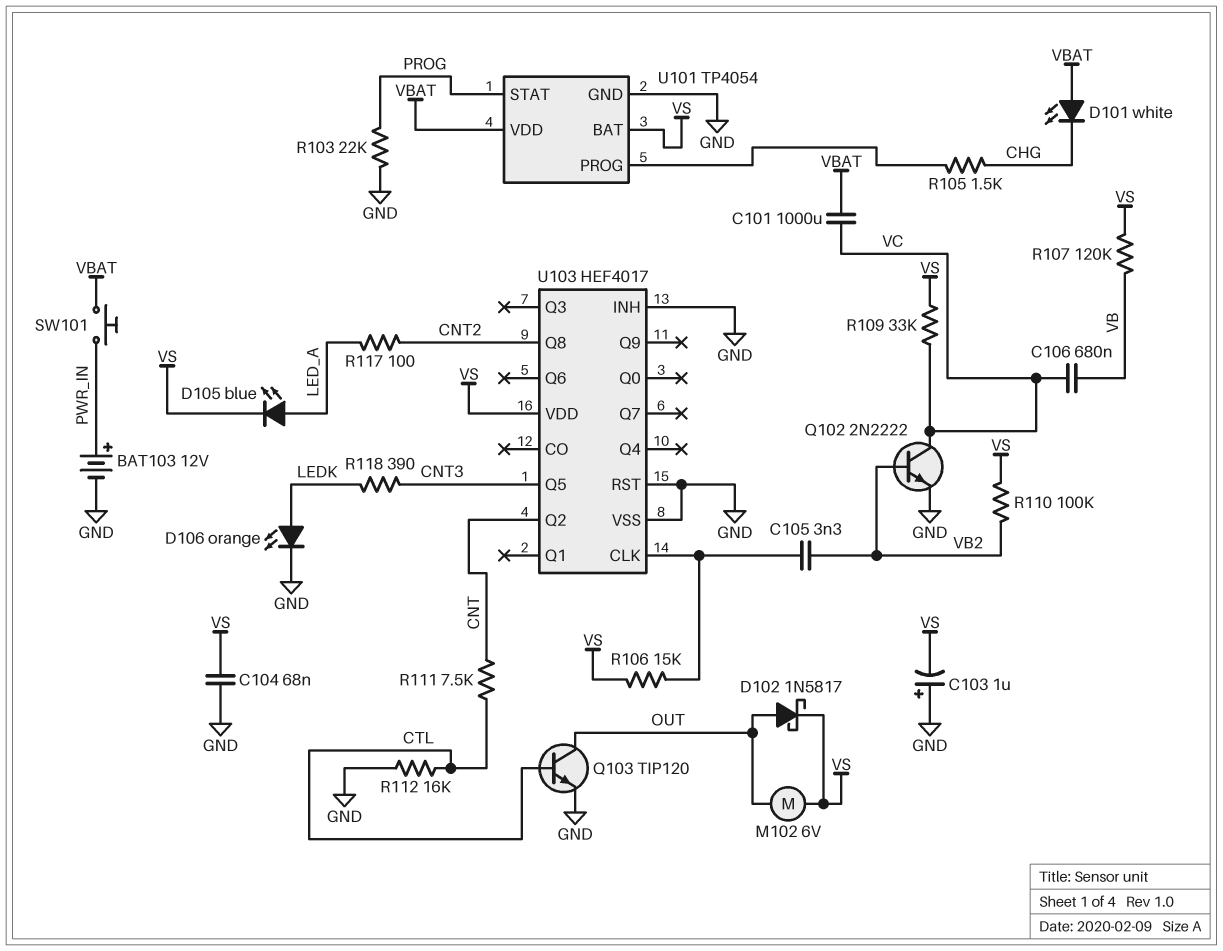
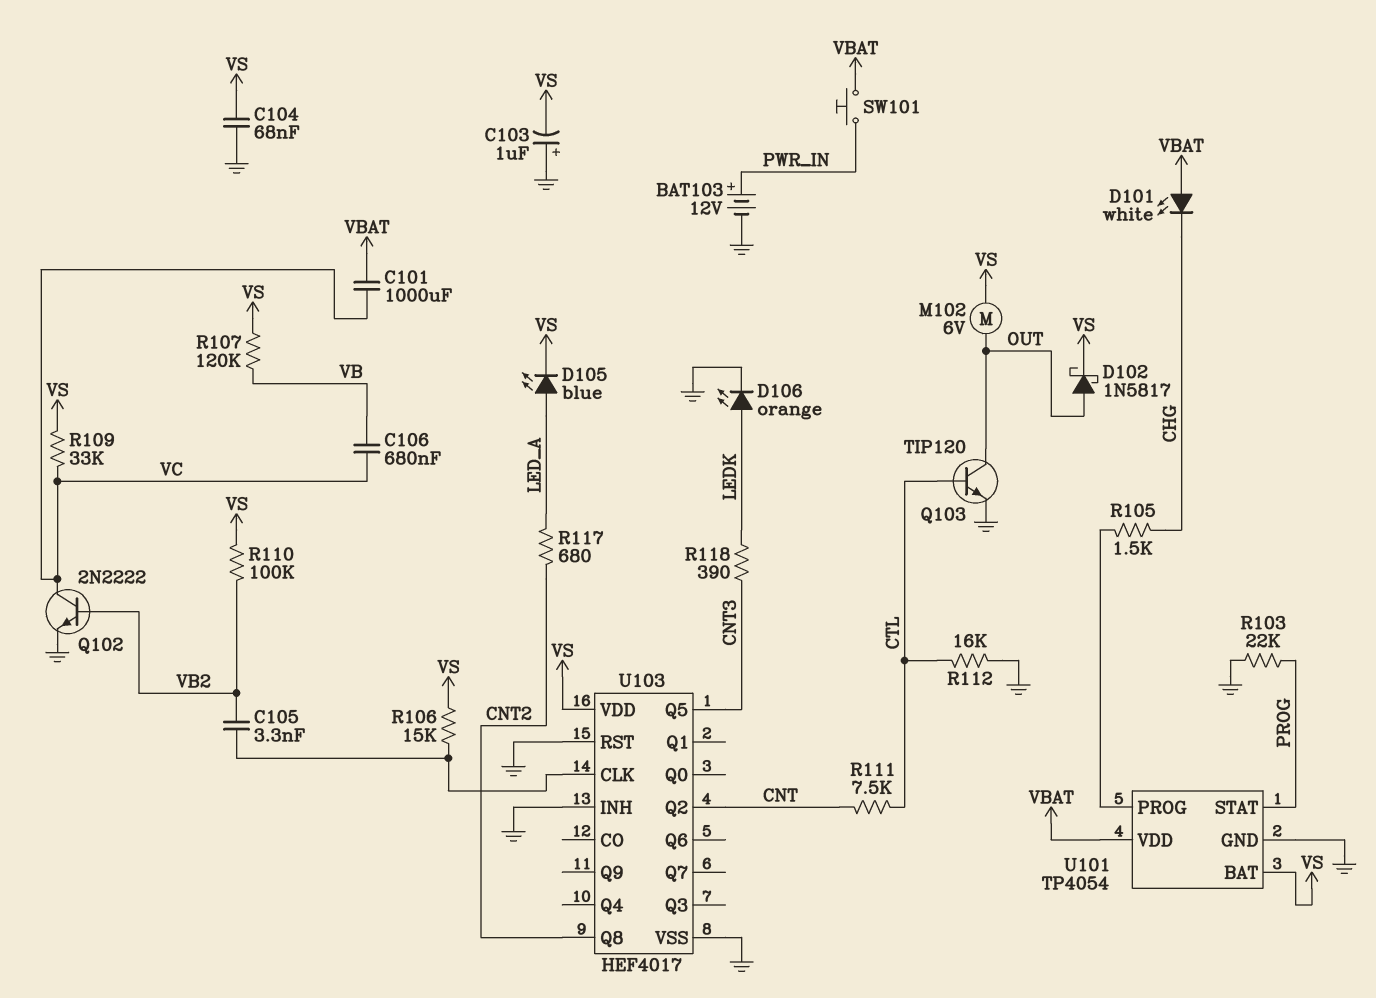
R117: 100 (CNT2, LED_A) -> 680 (CNT2, LED_A)

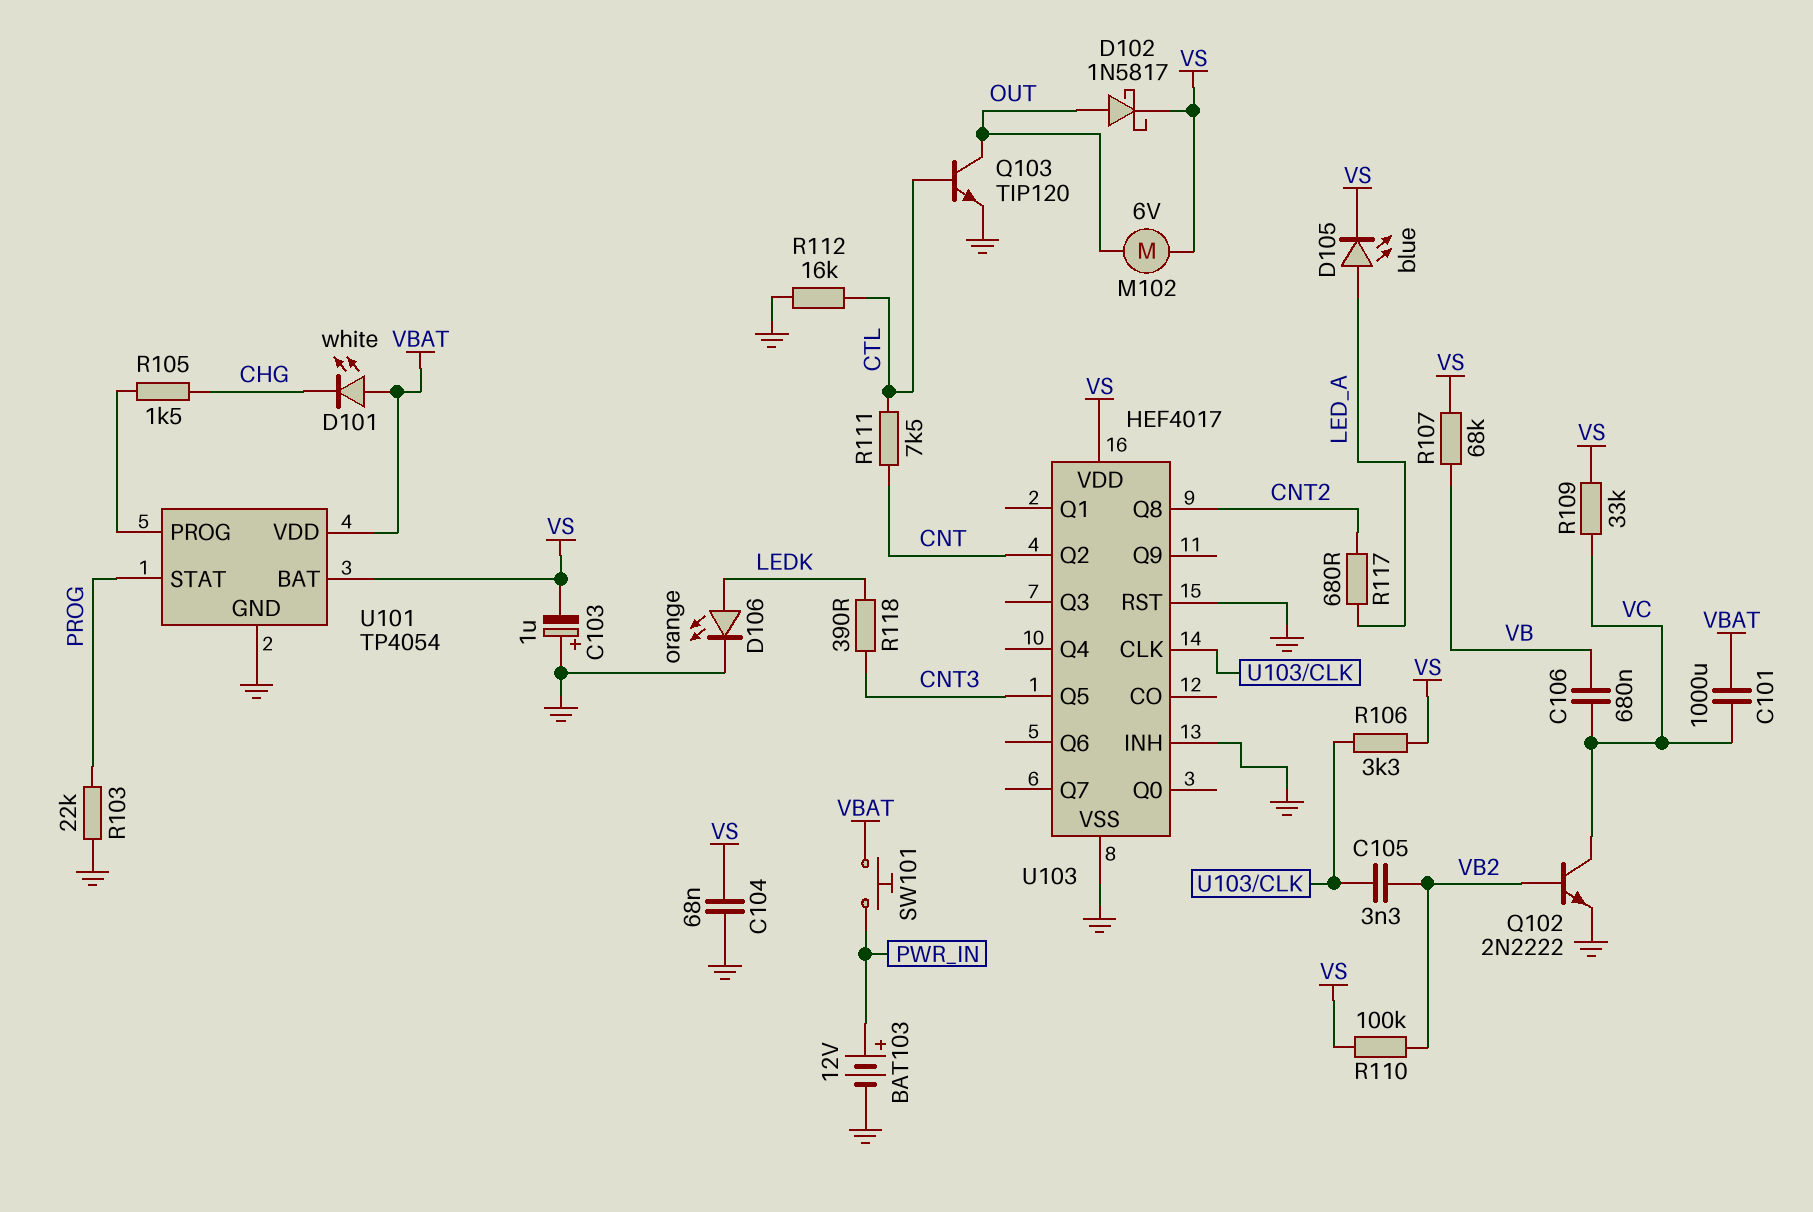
R106: 15k (U103/CLK, VS) -> 3.3k (U103/CLK, VS)
R107: 120k (VB, VS) -> 68k (VB, VS)

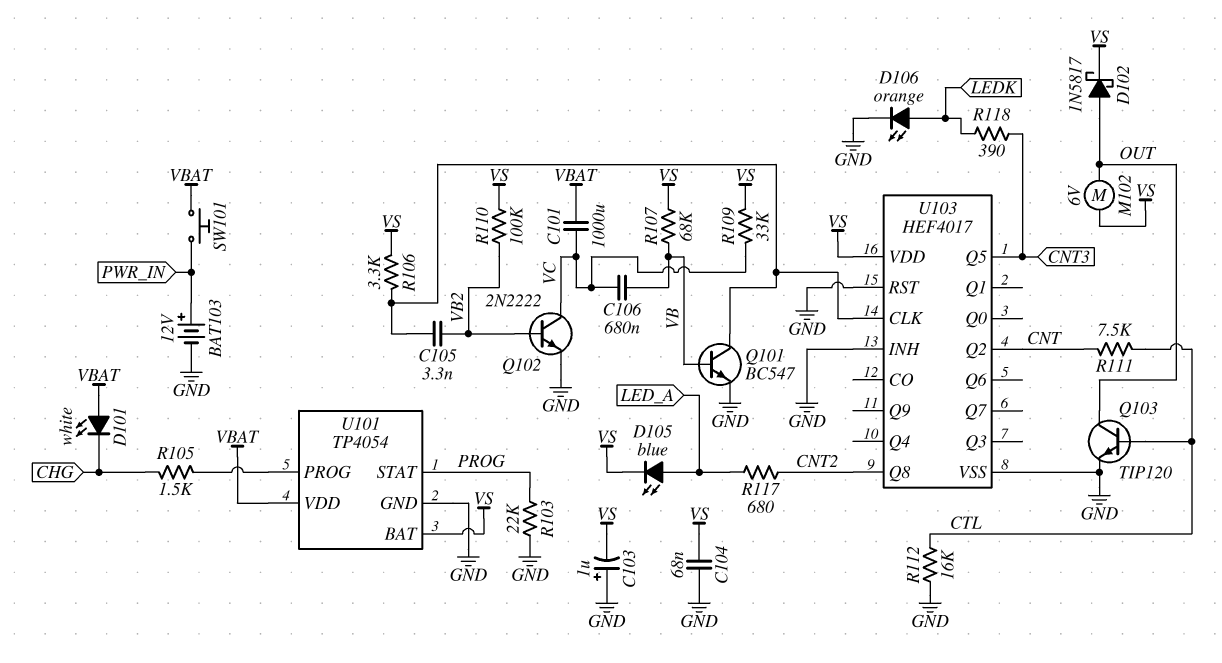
Q101: none -> NPN BC547 (B VB, C U103/CLK, E GND)

